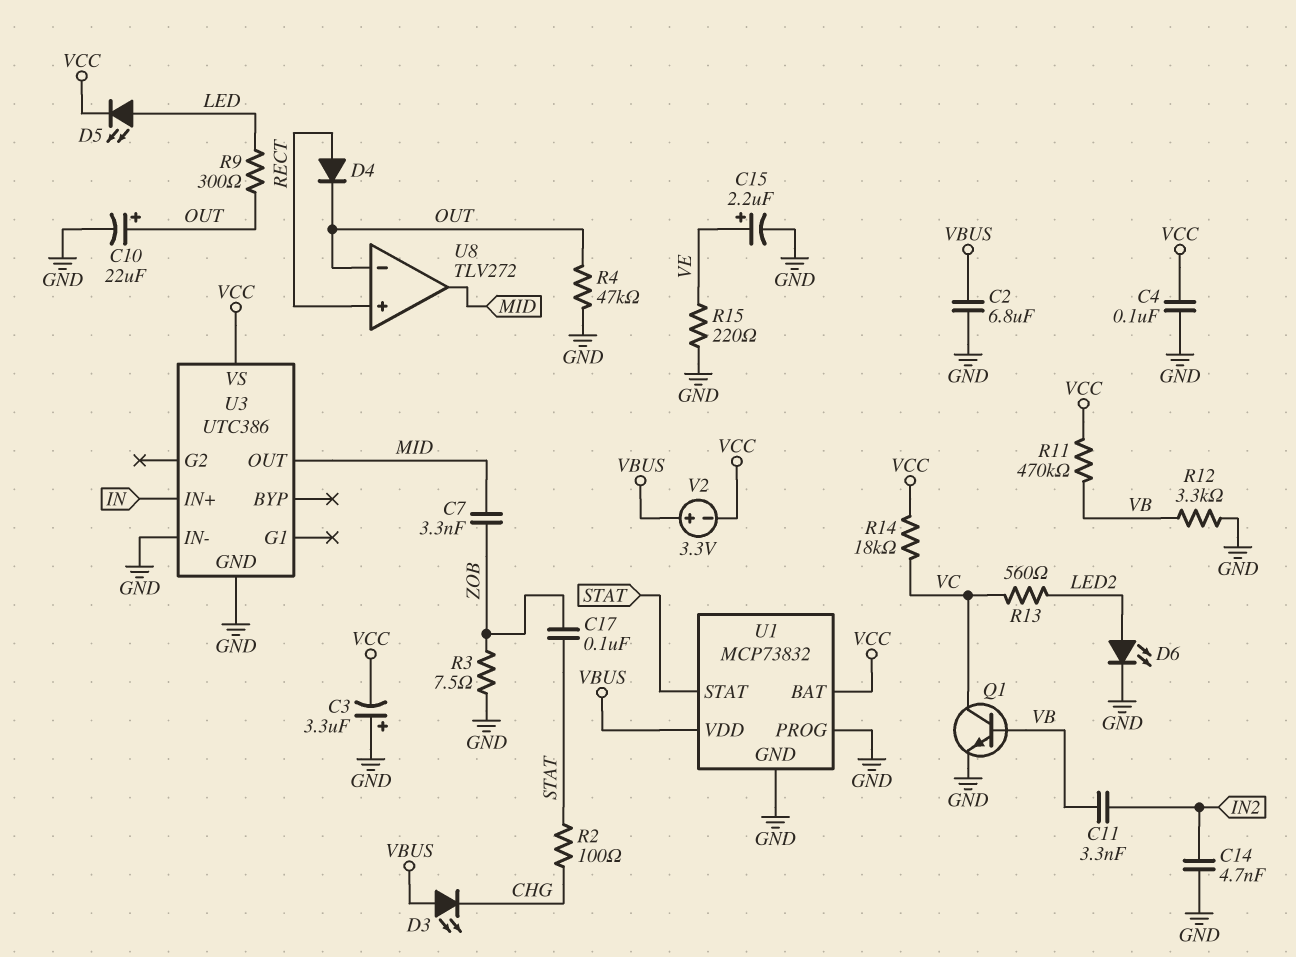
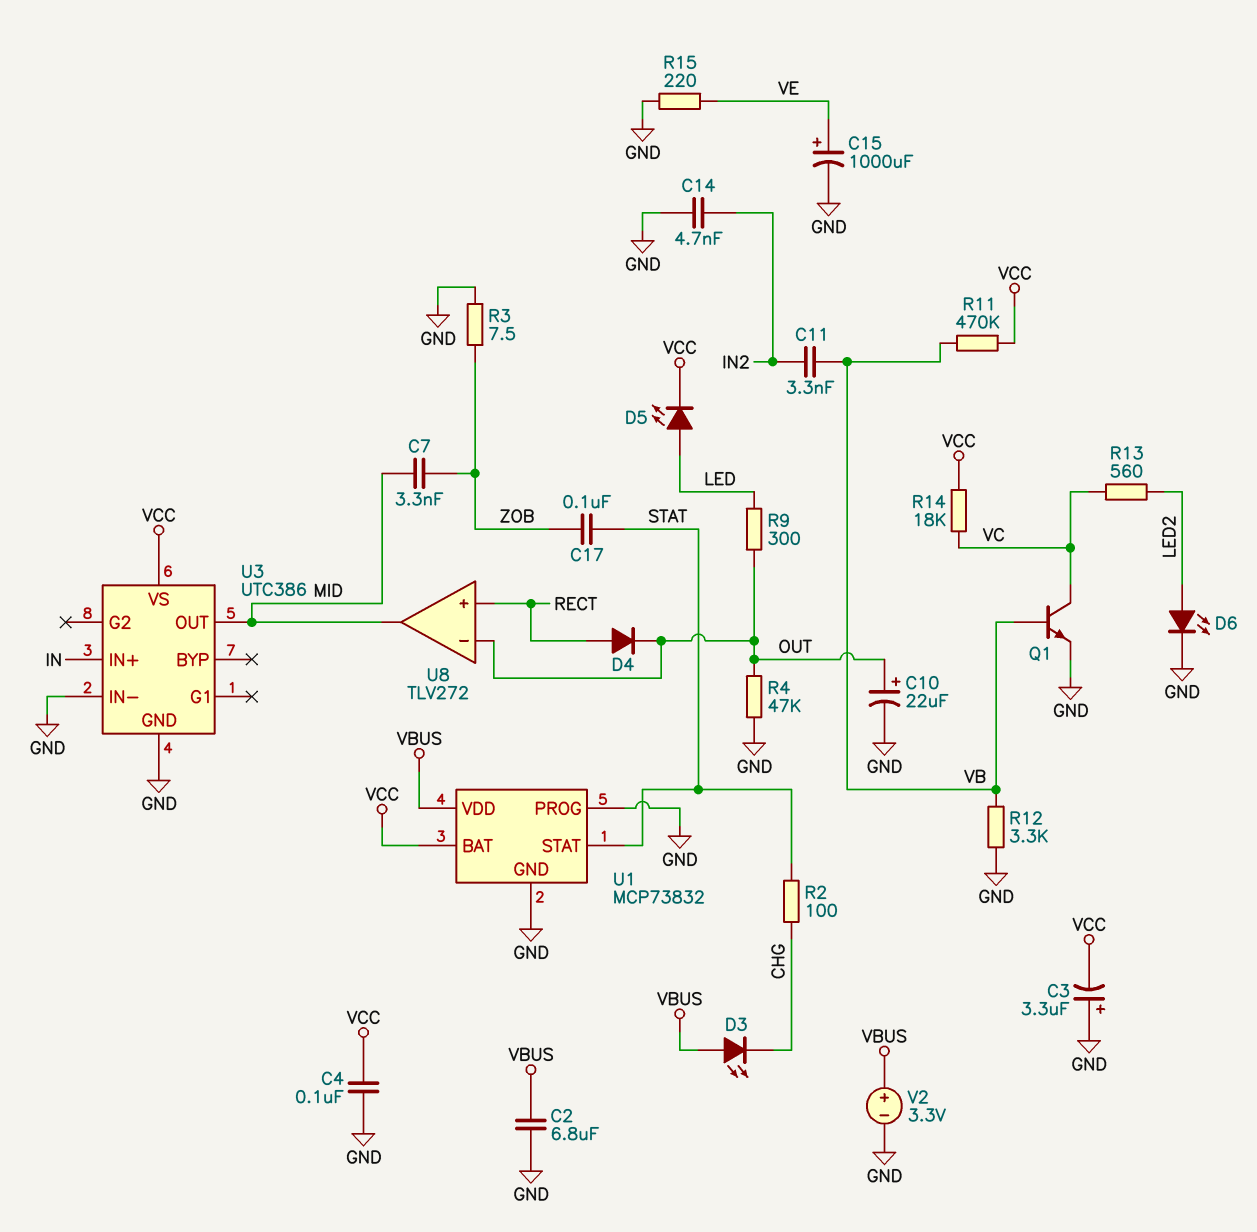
C15: 2.2uF (plus VE, minus GND) -> 1000uF (plus VE, minus GND)
V2: 3.3V (plus VBUS, minus VCC) -> 3.3V (plus VBUS, minus GND)

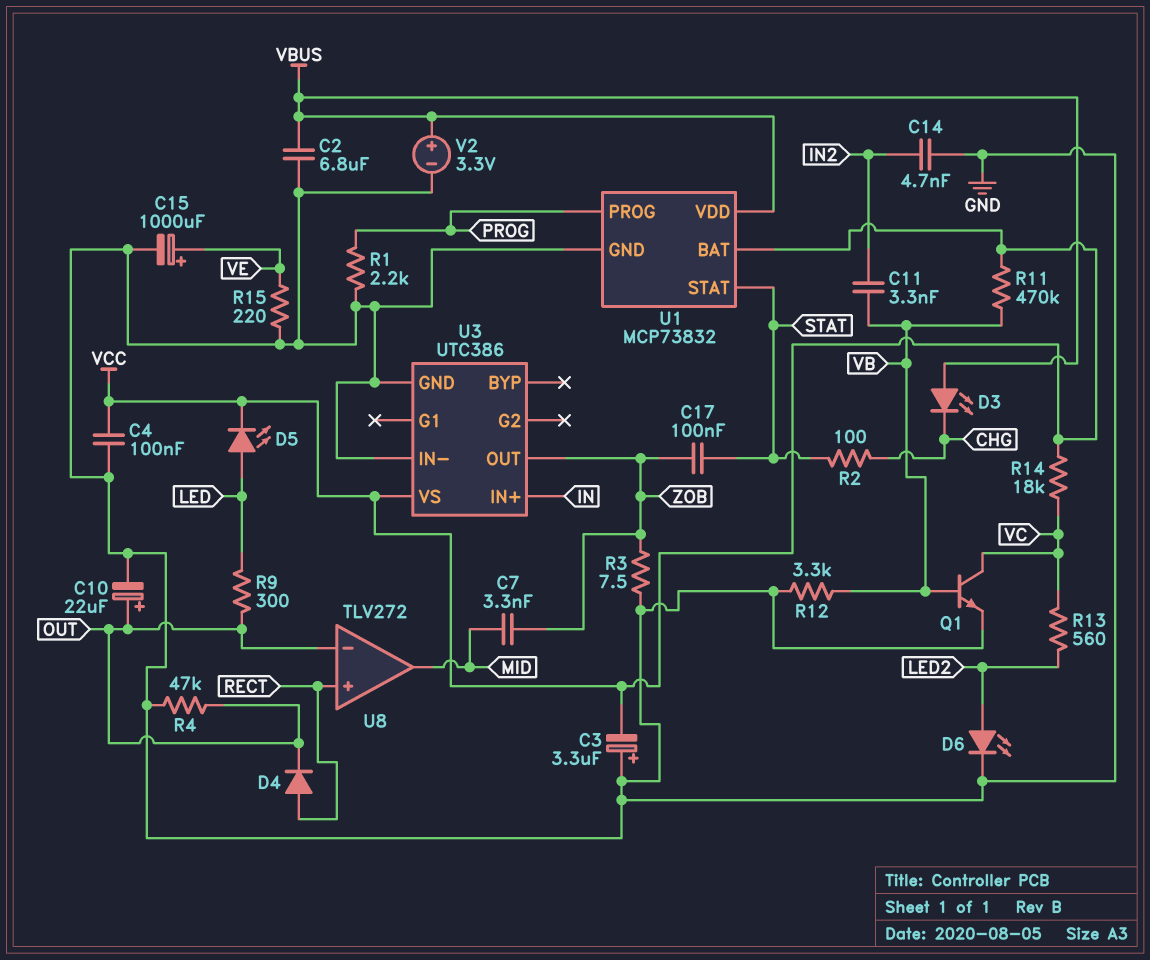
R1: none -> 2.2k (GND, PROG)
U1 pin PROG: GND -> PROG
U3 pin OUT: MID -> ZOB

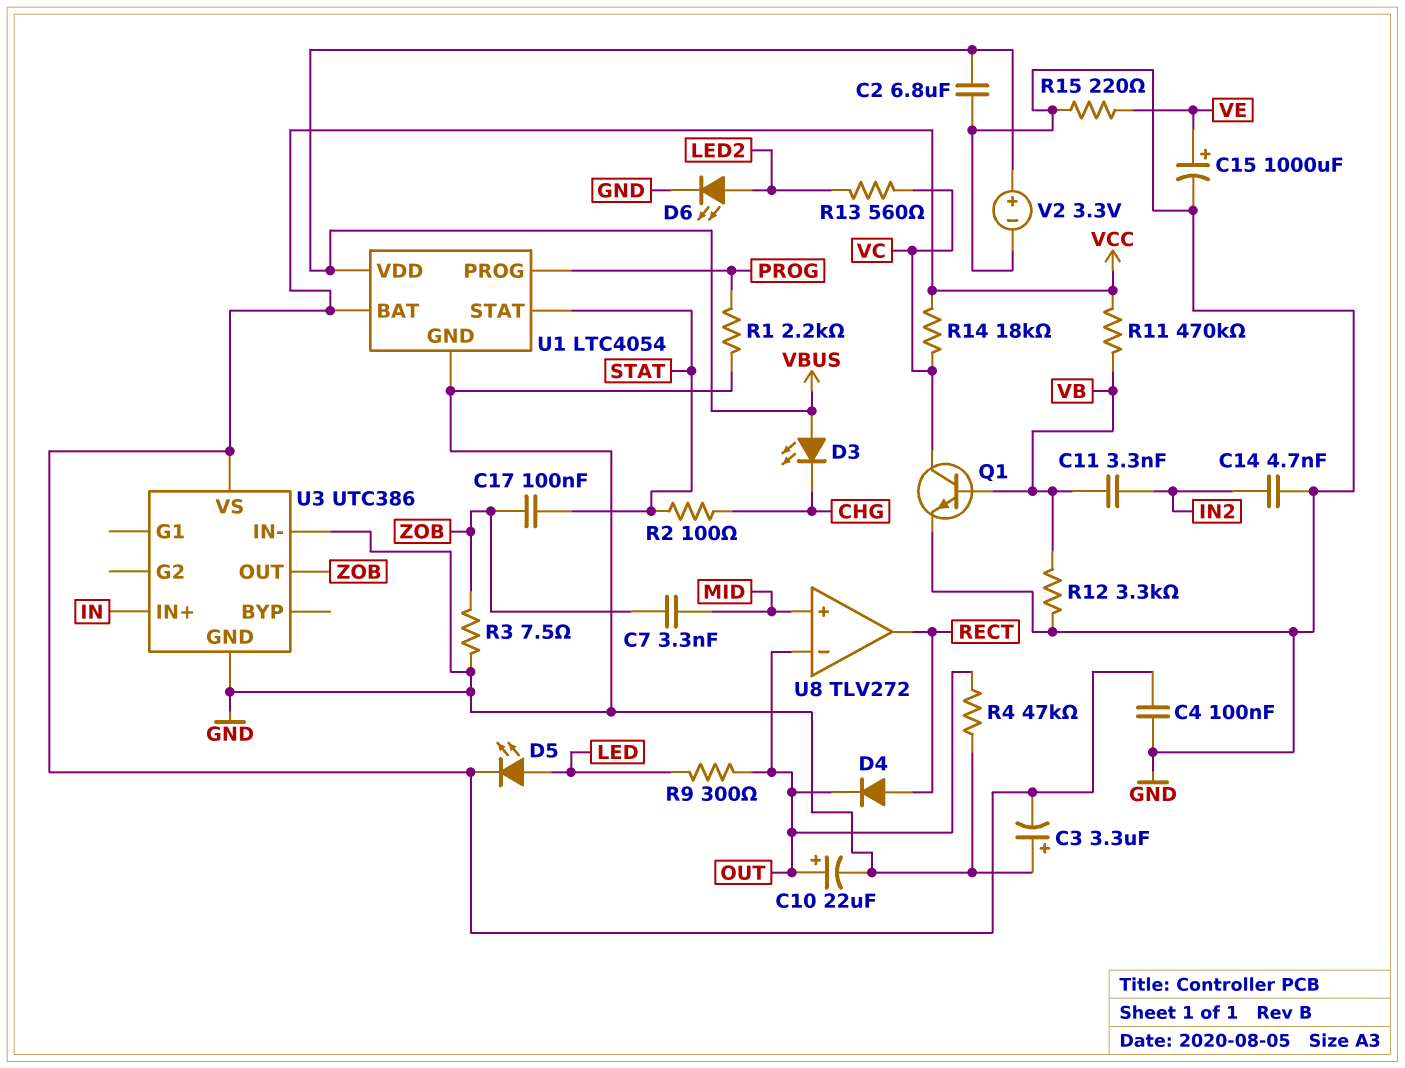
U1: MCP73832 -> LTC4054
U8 pin in+: RECT -> MID
U8 pin out: MID -> RECT

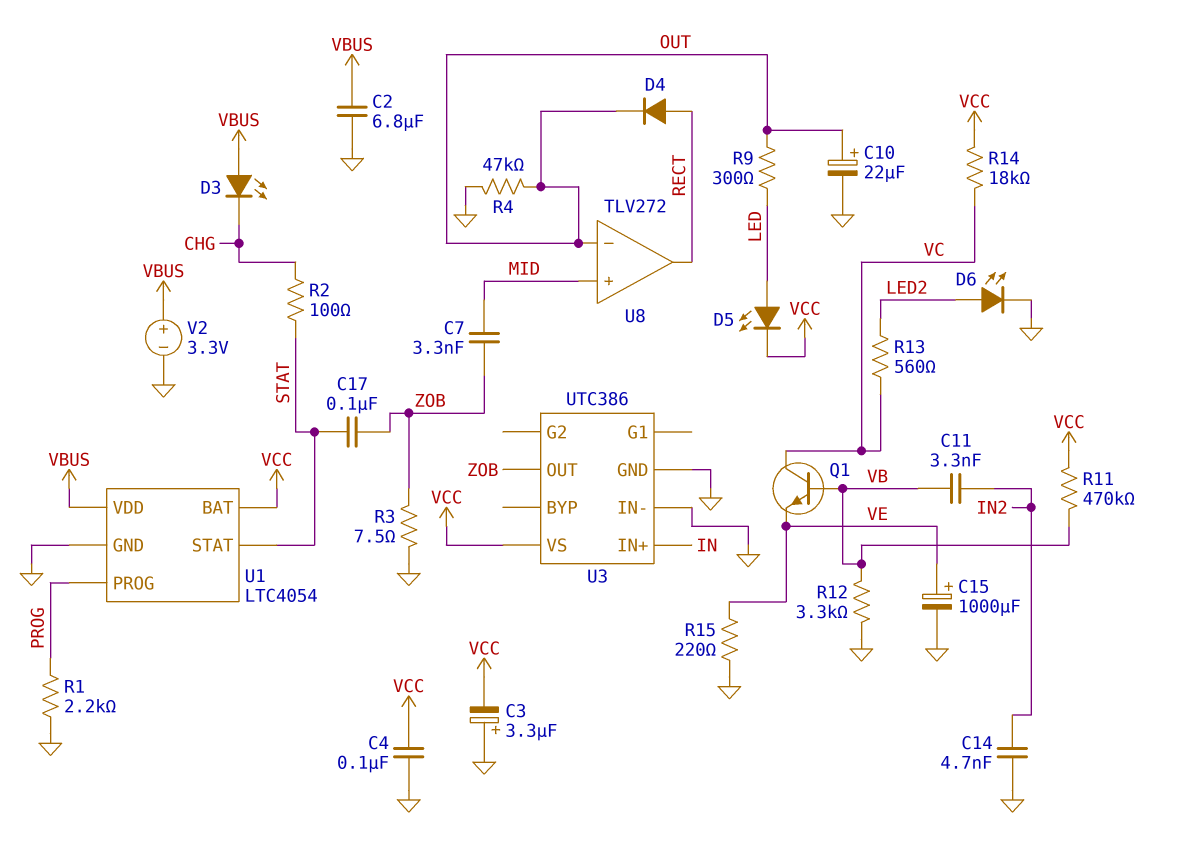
Q1: NPN (B VB, C VC, E GND) -> NPN (B VB, C VC, E VE)

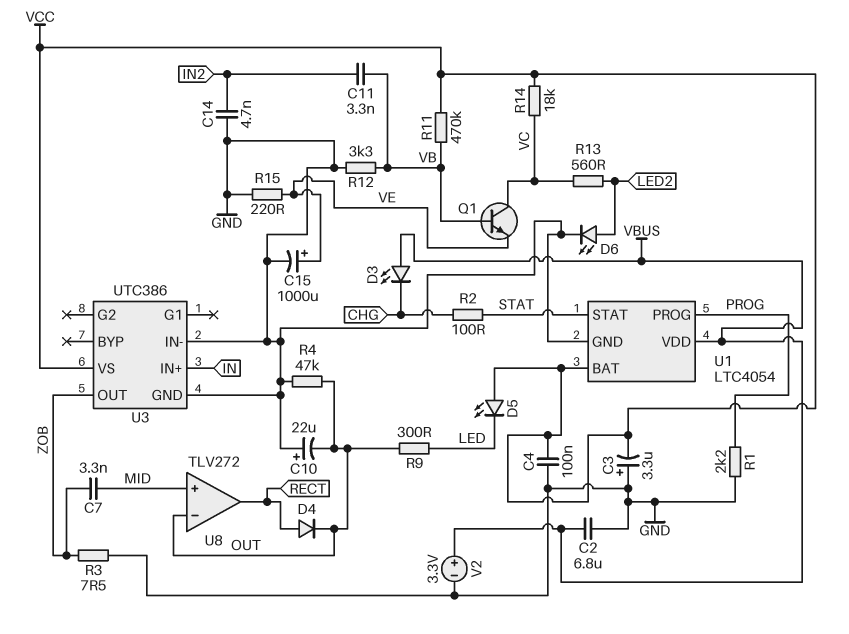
C10: 22uF (plus OUT, minus GND) -> 22uF (plus GND, minus OUT)
C17: 100nF (STAT, ZOB) -> none
D5: LED (A LED, K VCC) -> LED (A VCC, K LED)

